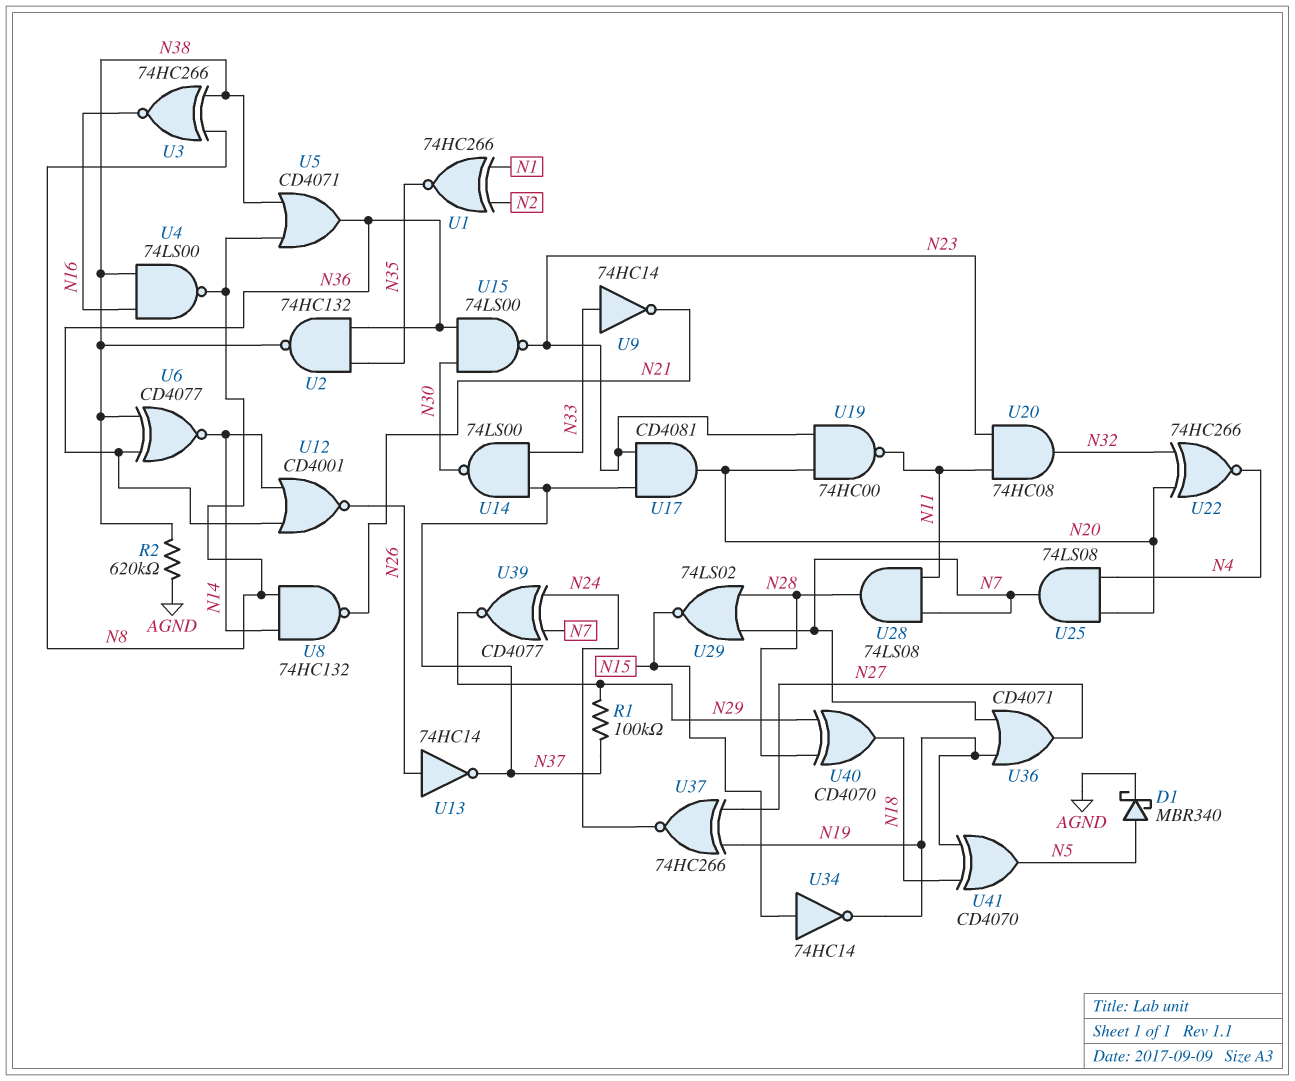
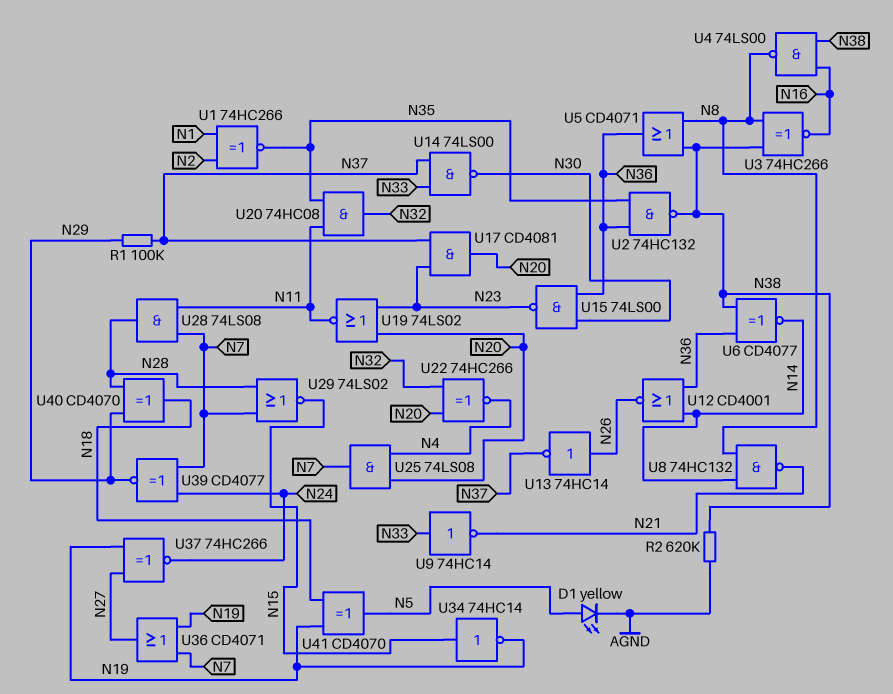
D1: schottky MBR340 (A N5, K AGND) -> LED yellow (A N5, K AGND)
U19: NAND 74HC00 (in N20, in N23, out N11) -> NOR 74LS02 (in N20, in N23, out N11)
U20: AND 74HC08 (in N11, in N23, out N32) -> AND 74HC08 (in N11, in N35, out N32)

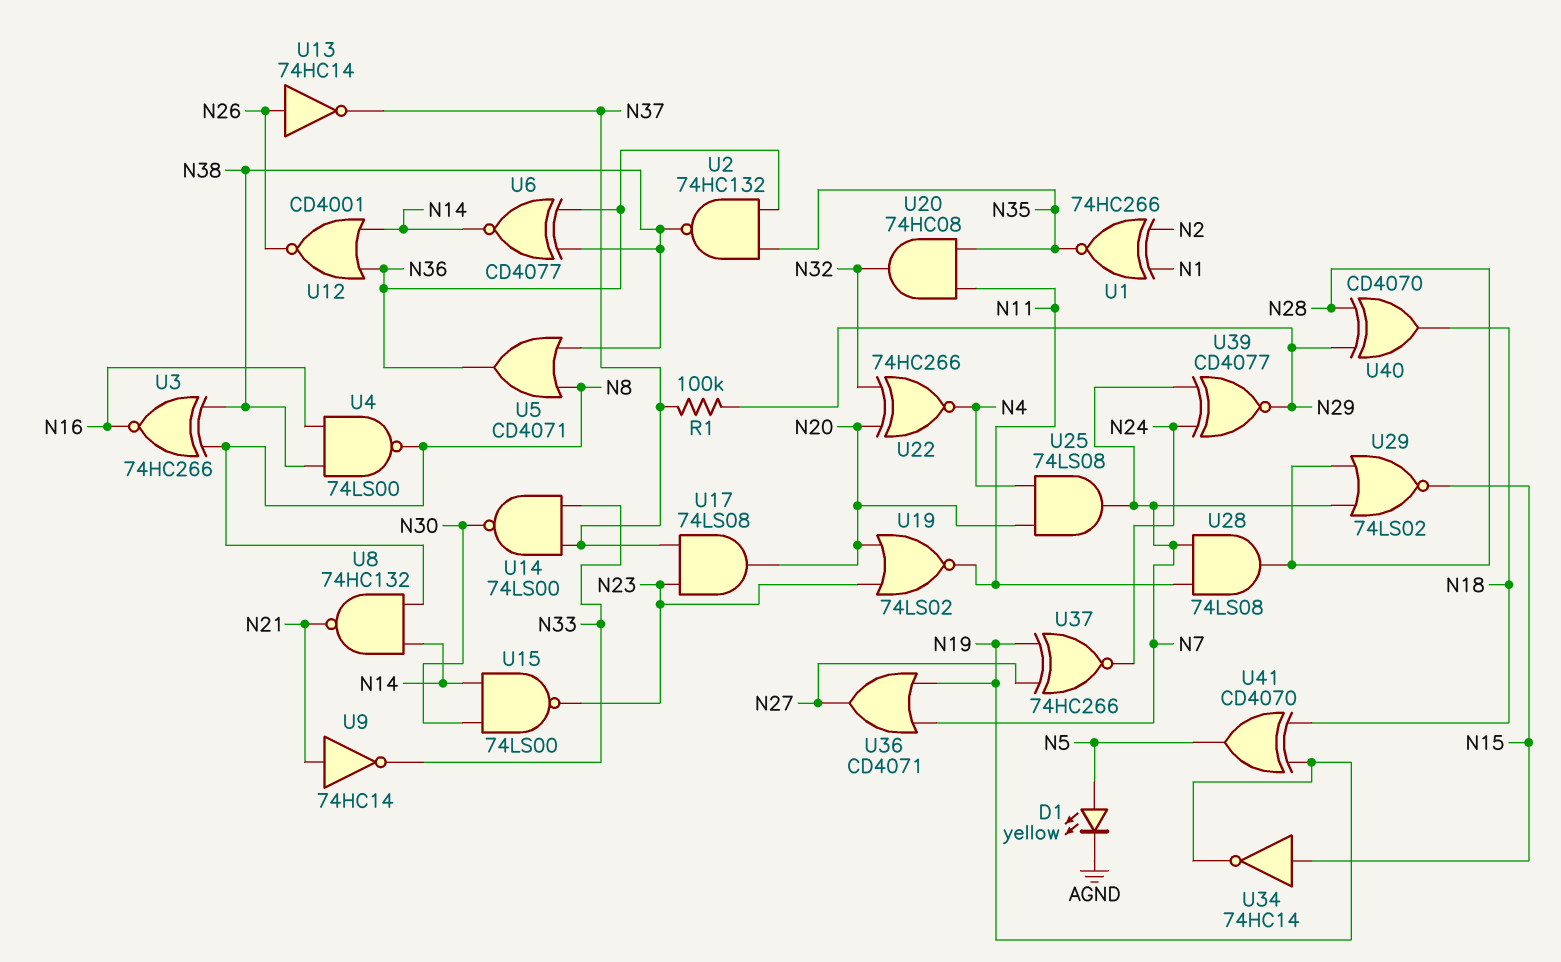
R2: 620k (AGND, N38) -> none
U9: NOT 74HC14 (in N33, out N21) -> NOT 74HC14 (in N21, out N33)
U15: NAND 74LS00 (in N30, in N36, out N23) -> NAND 74LS00 (in N14, in N30, out N23)
U17: AND CD4081 (in N23, in N37, out N20) -> AND 74LS08 (in N23, in N37, out N20)

